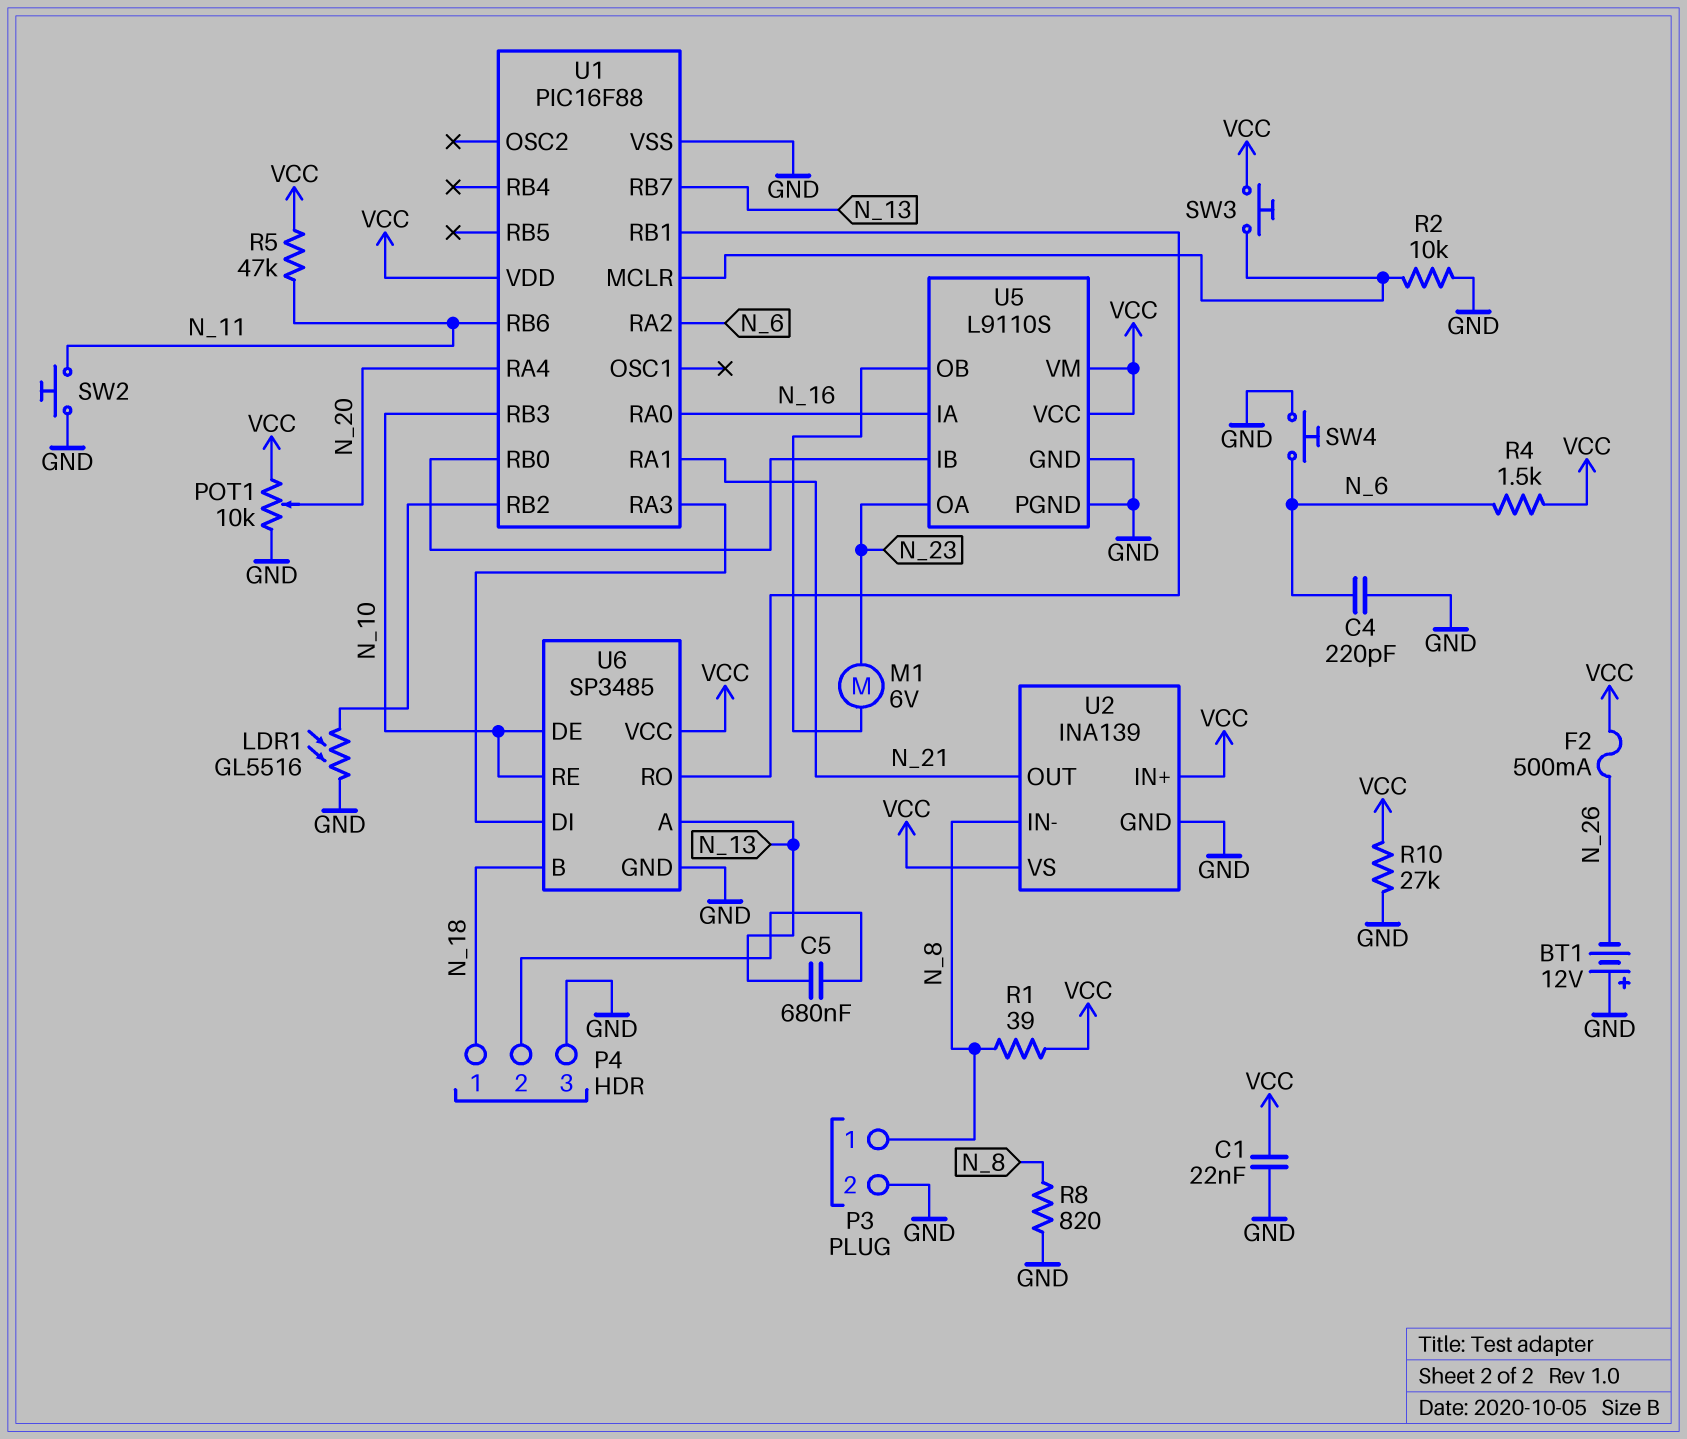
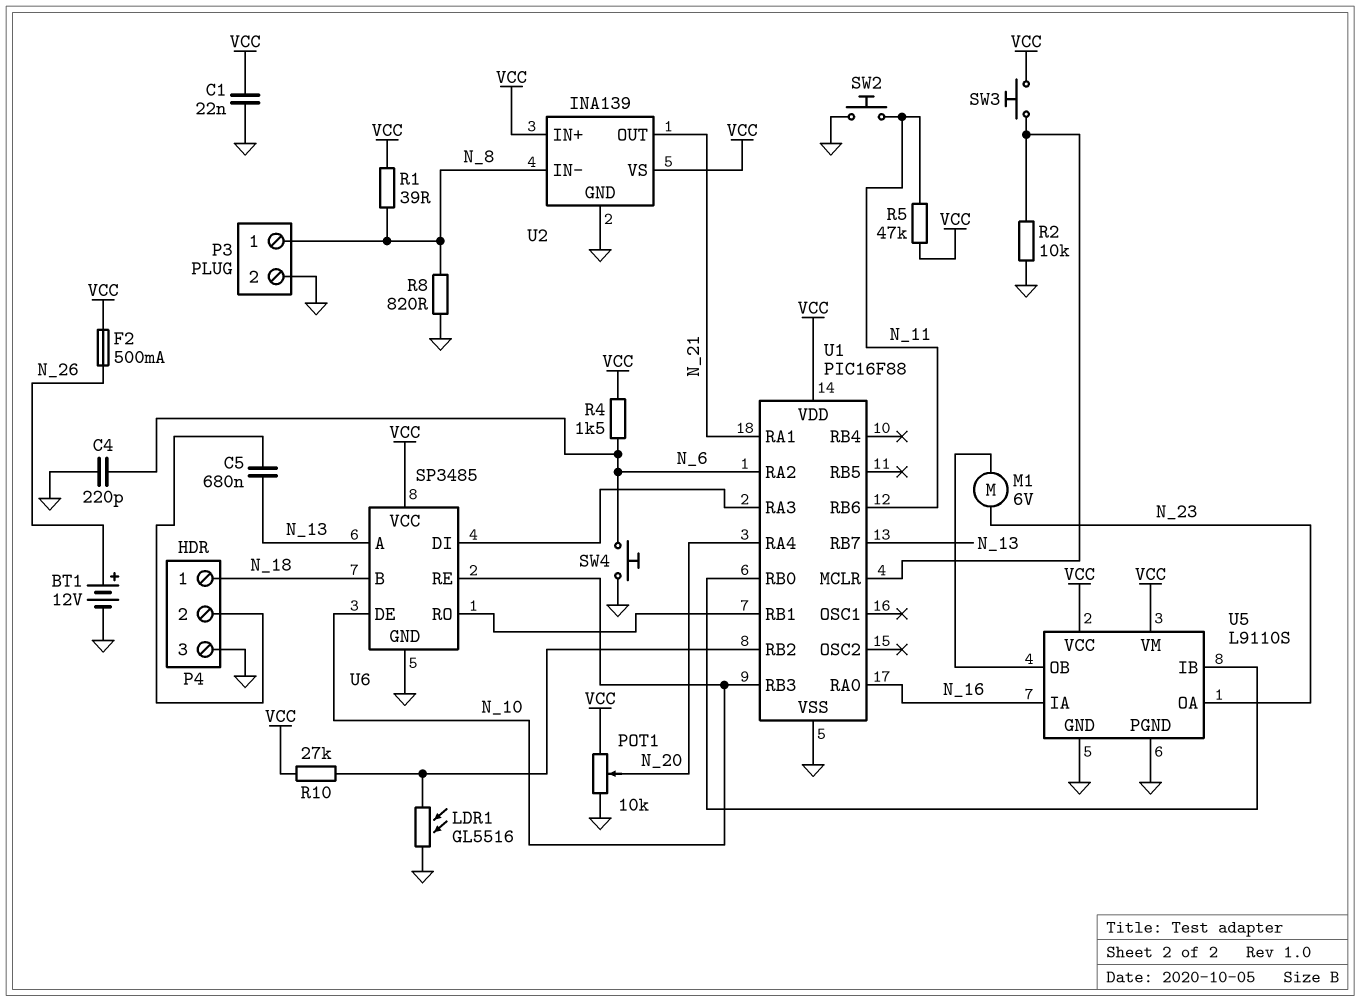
BT1: 12V (plus GND, minus N_26) -> 12V (plus N_26, minus GND)
R10: 27k (GND, VCC) -> 27k (U1/RB2, VCC)

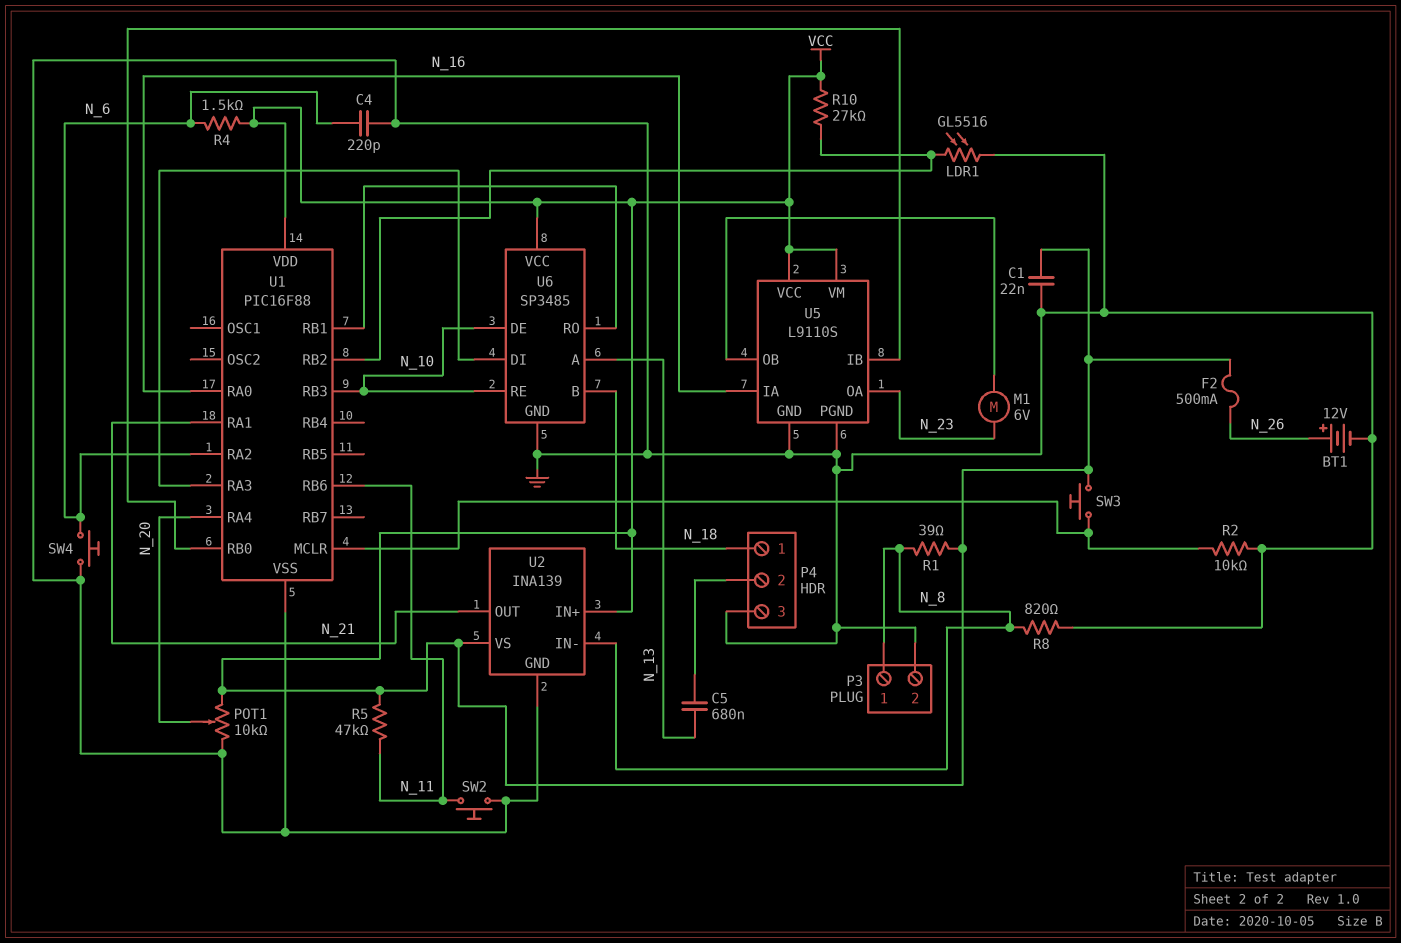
U1 pin RB7: N_13 -> none

